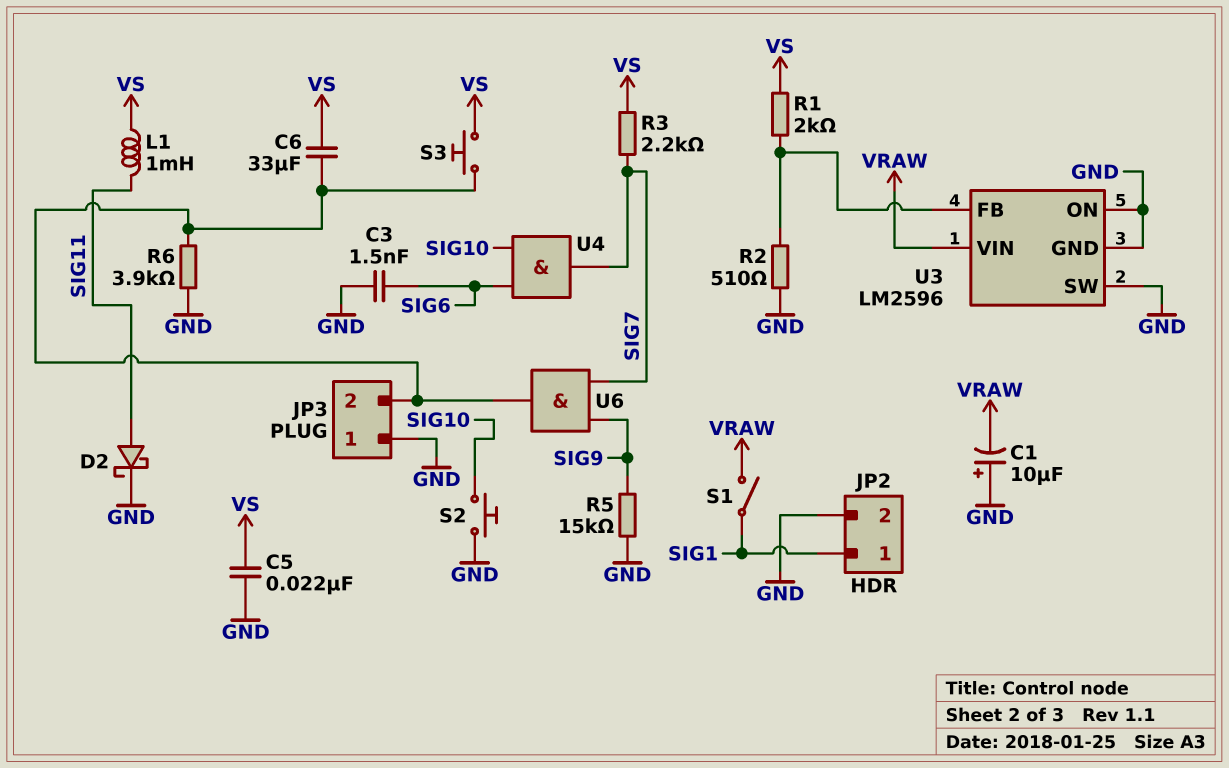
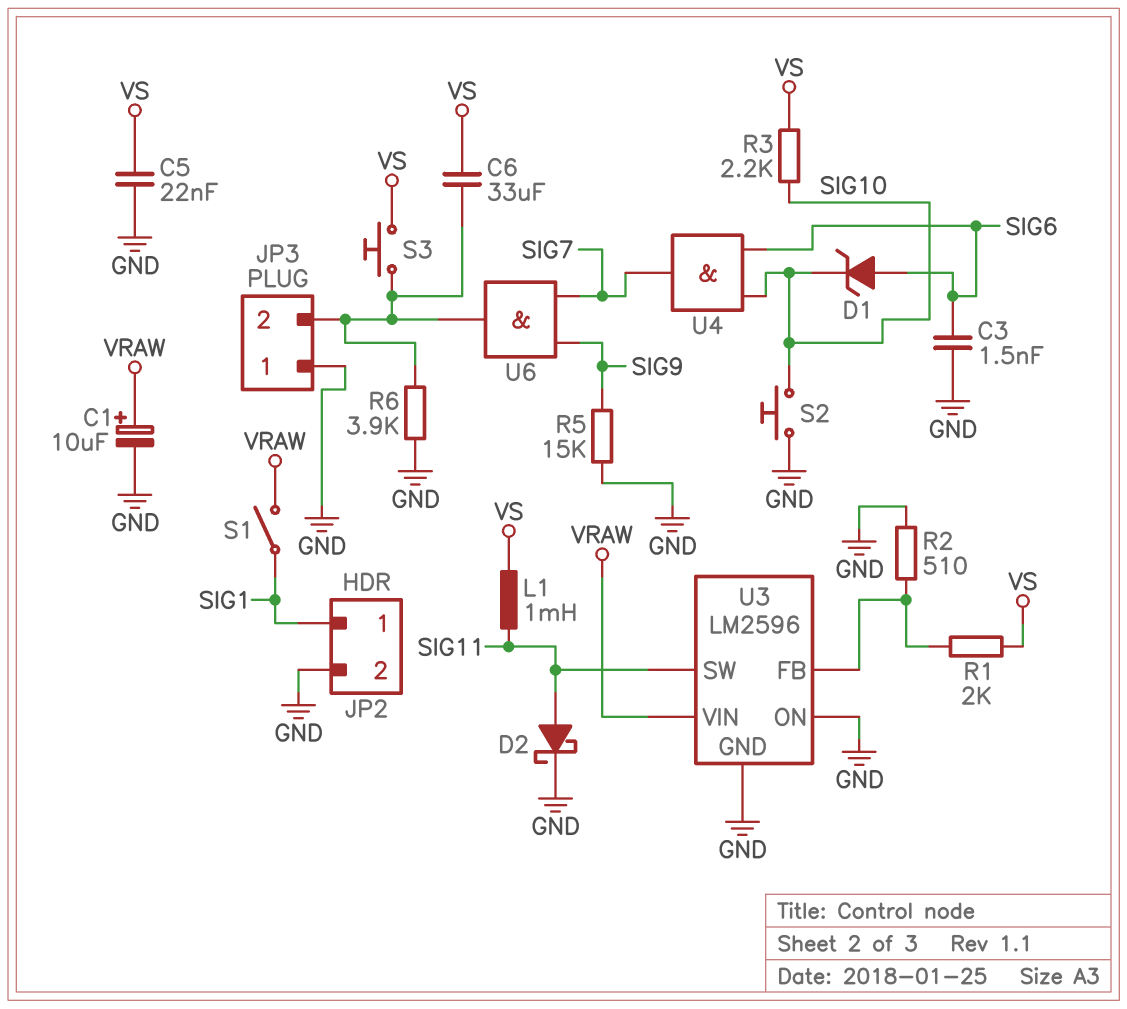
C1: 10uF (plus GND, minus VRAW) -> 10uF (plus VRAW, minus GND)
D1: none -> zener (A SIG6, K SIG10)
R3: 2.2k (SIG7, VS) -> 2.2k (SIG10, VS)
U3 pin SW: GND -> SIG11

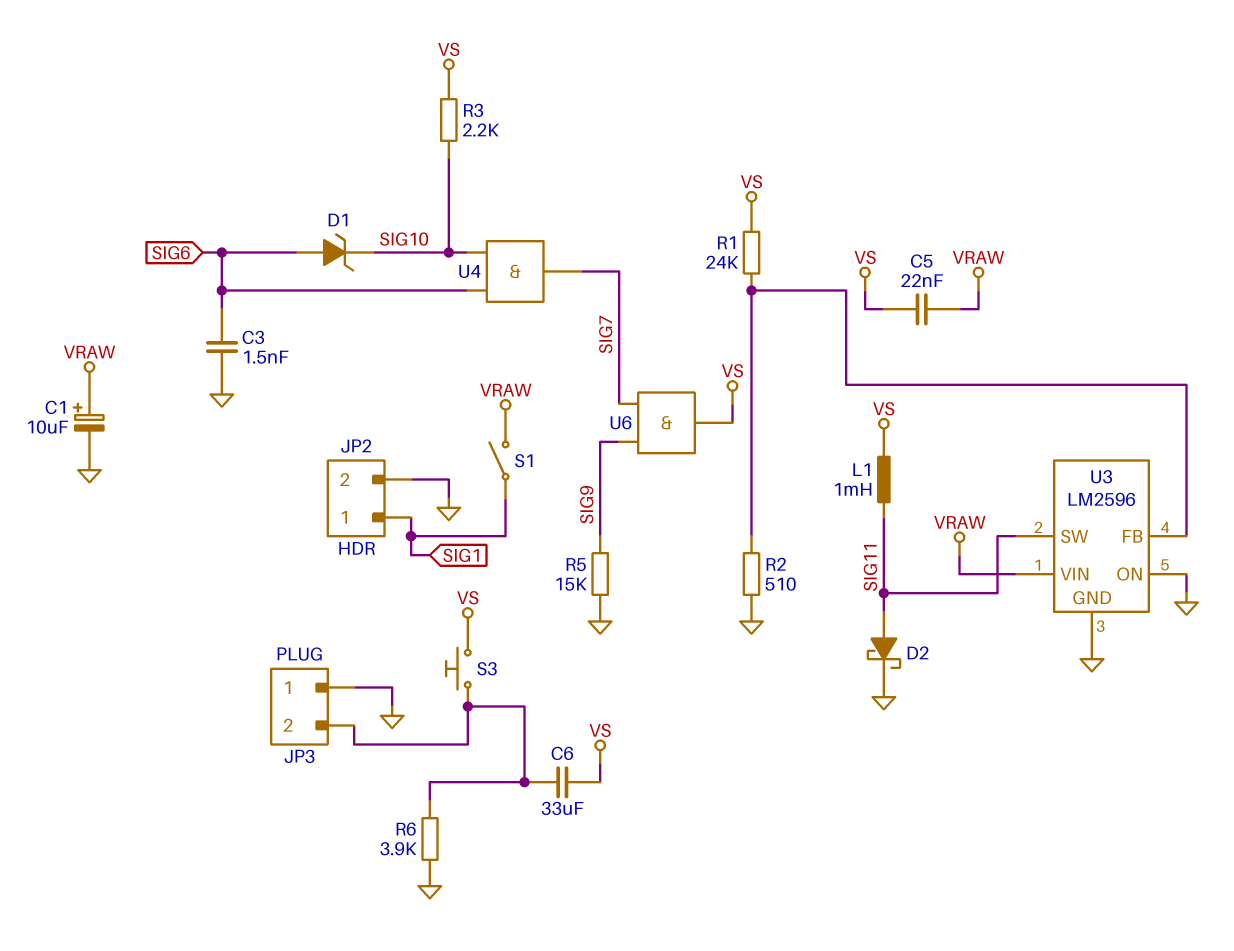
C5: 22nF (GND, VS) -> 22nF (VRAW, VS)
R1: 2k (U3/FB, VS) -> 24k (U3/FB, VS)
S2: button (GND, SIG10) -> none
U6: AND (in SIG7, in SIG9, out JP3/2) -> AND (in SIG7, in SIG9, out VS)

